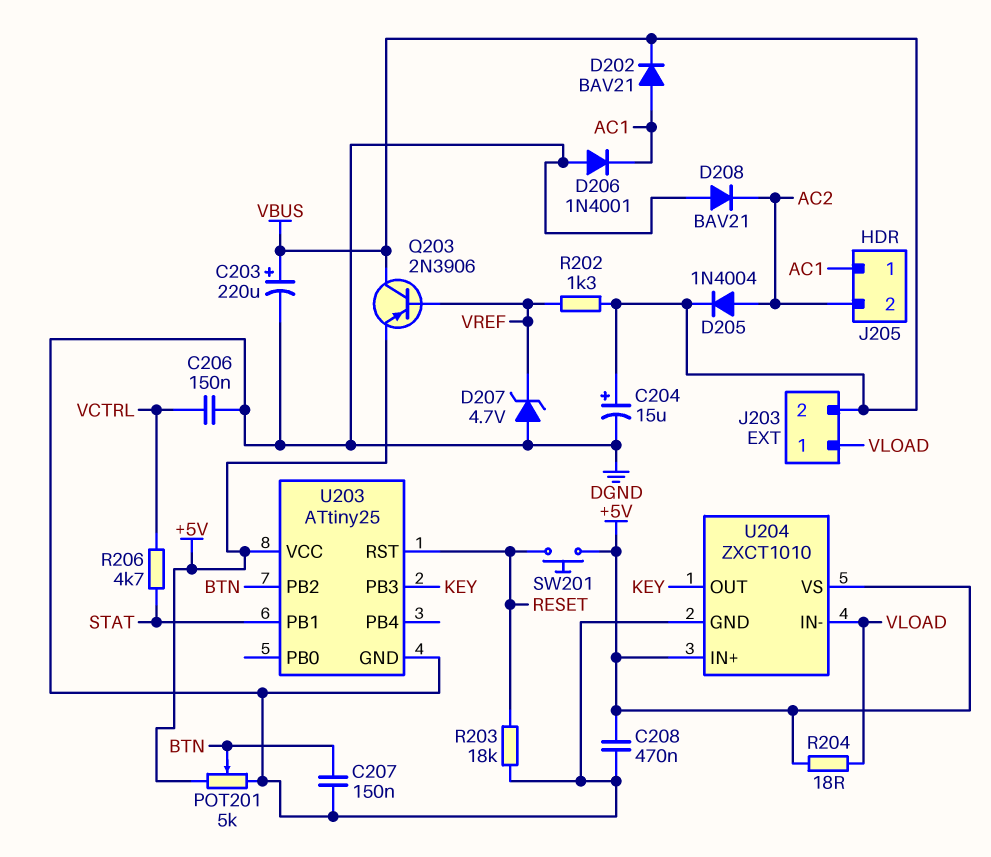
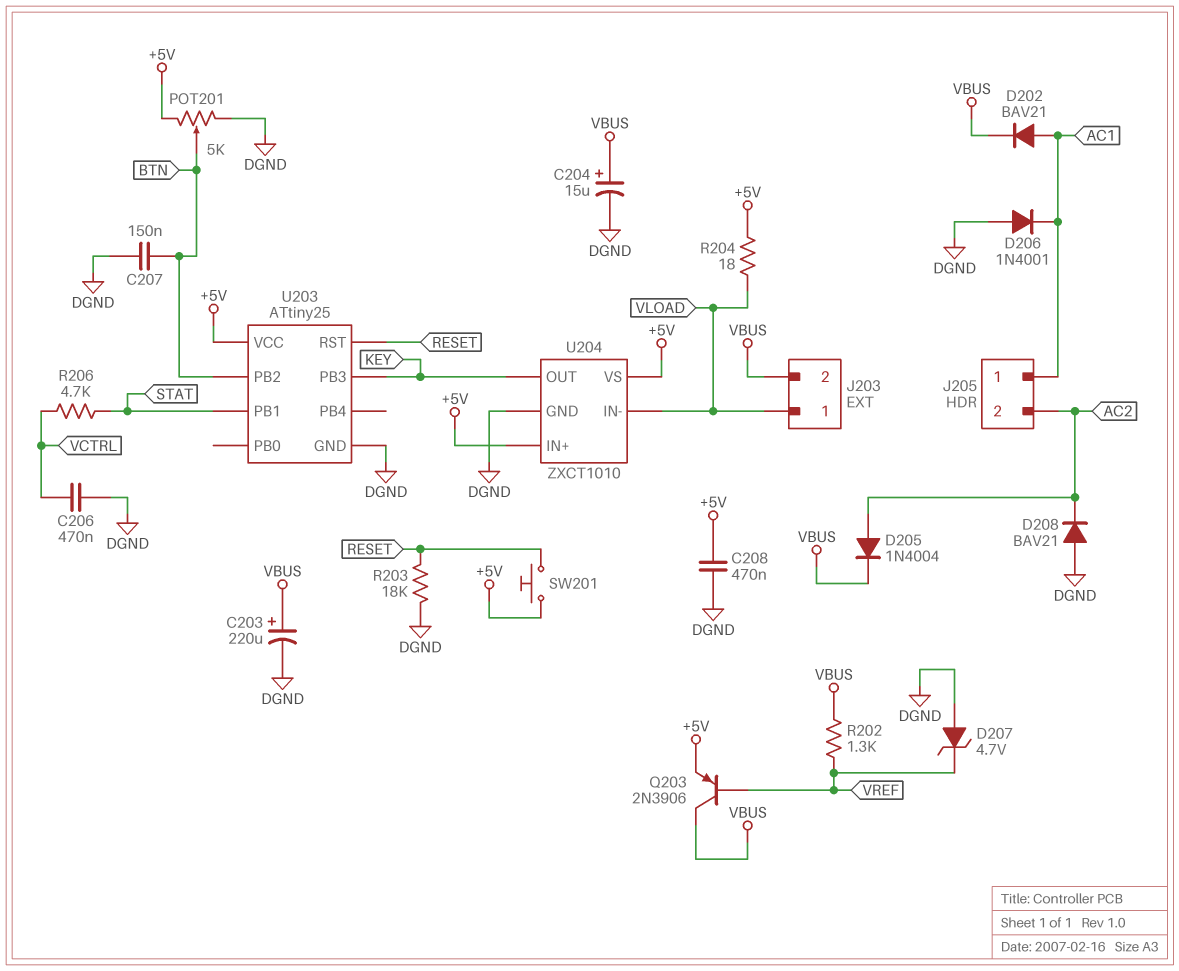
C206: 150nF (DGND, VCTRL) -> 470nF (DGND, VCTRL)

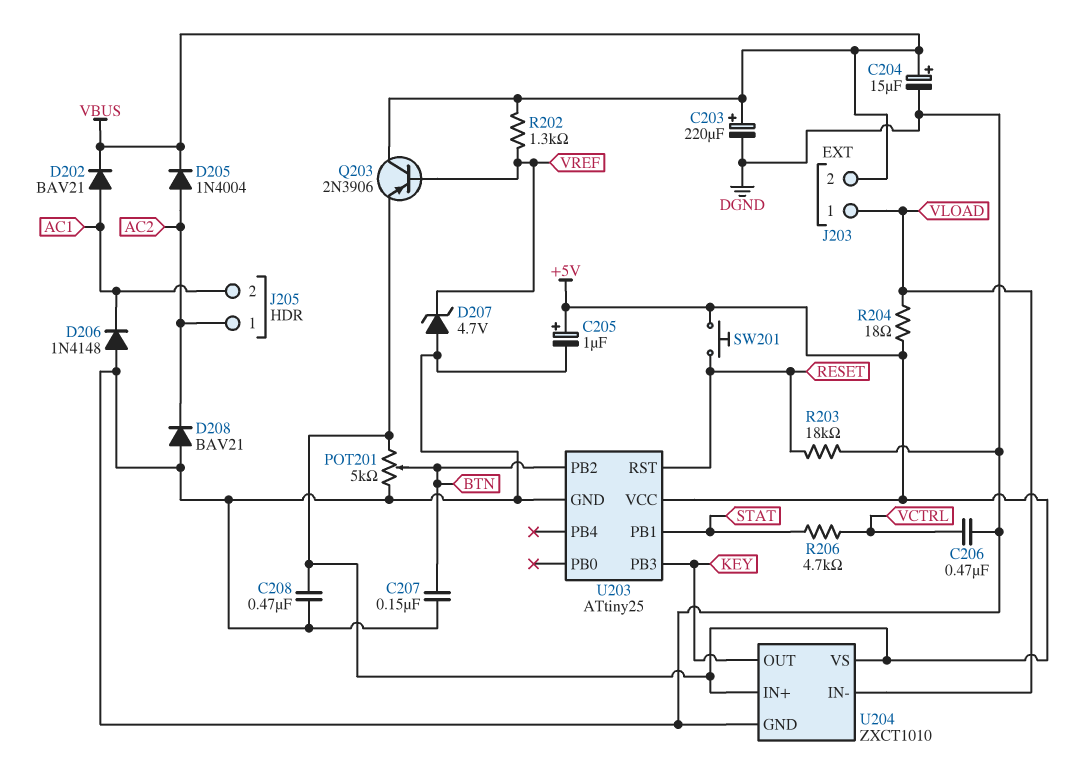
C205: none -> 1uF (plus +5V, minus DGND)
D206: diode 1N4001 (A DGND, K AC1) -> diode 1N4148 (A DGND, K AC1)
J205 pin 1: AC1 -> AC2
J205 pin 2: AC2 -> AC1

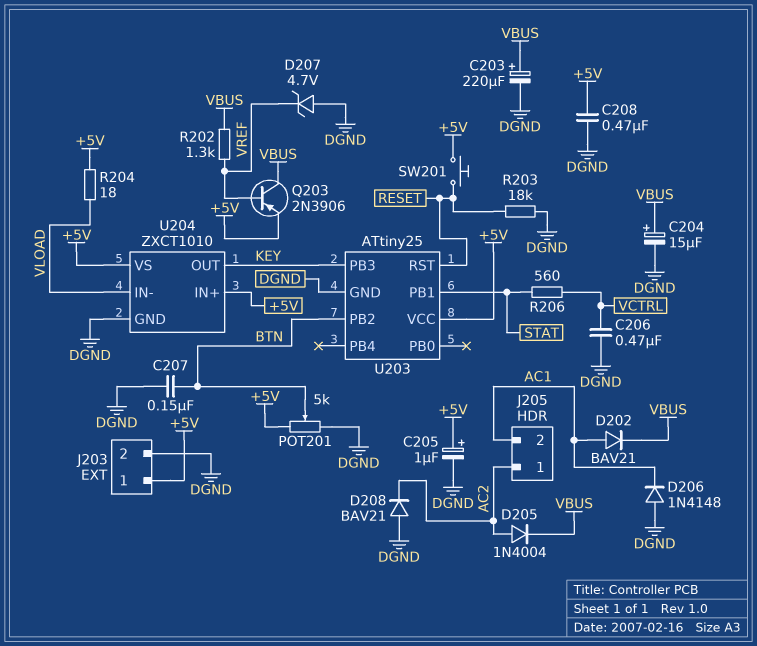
J203 pin 1: VLOAD -> +5V
J203 pin 2: VBUS -> DGND
R206: 4.7k (STAT, VCTRL) -> 560 (STAT, VCTRL)

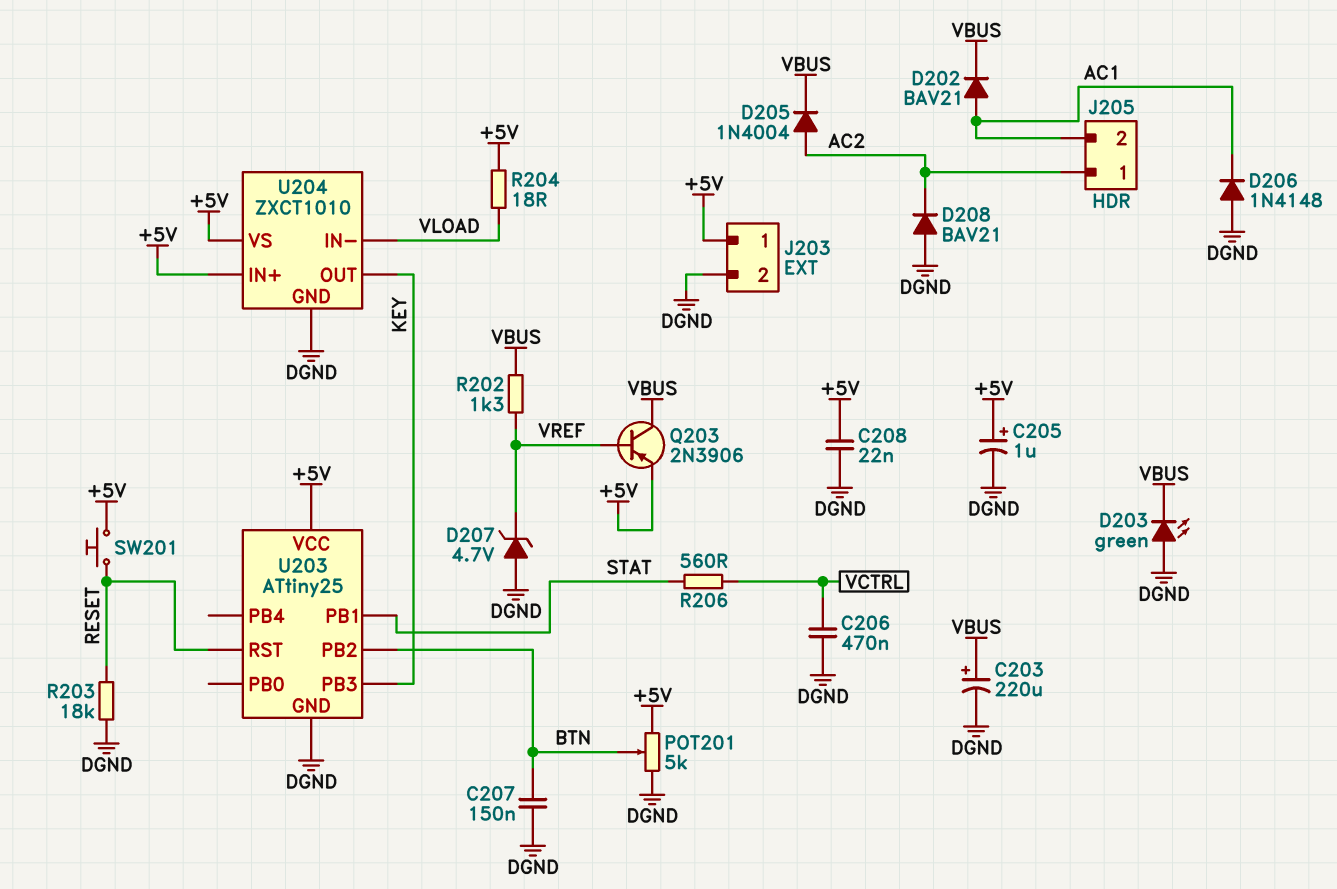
C204: 15uF (plus VBUS, minus DGND) -> none
C208: 470nF (+5V, DGND) -> 22nF (+5V, DGND)
D203: none -> LED green (A DGND, K VBUS)

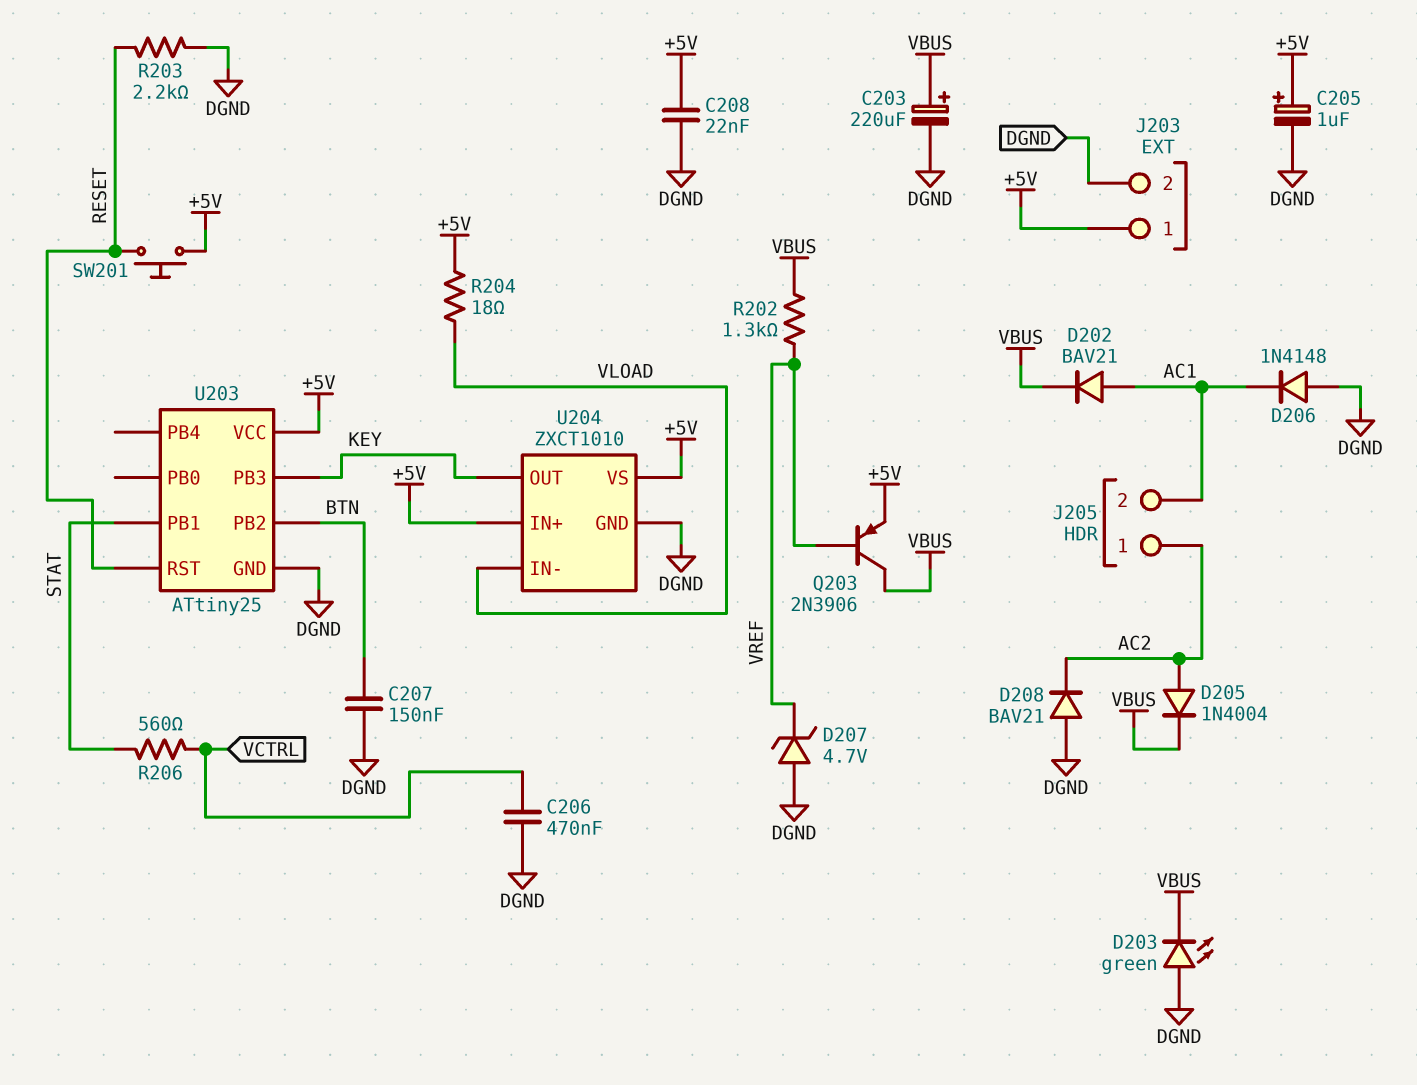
POT201: 5k (+5V, DGND, wiper BTN) -> none
R203: 18k (DGND, RESET) -> 2.2k (DGND, RESET)

